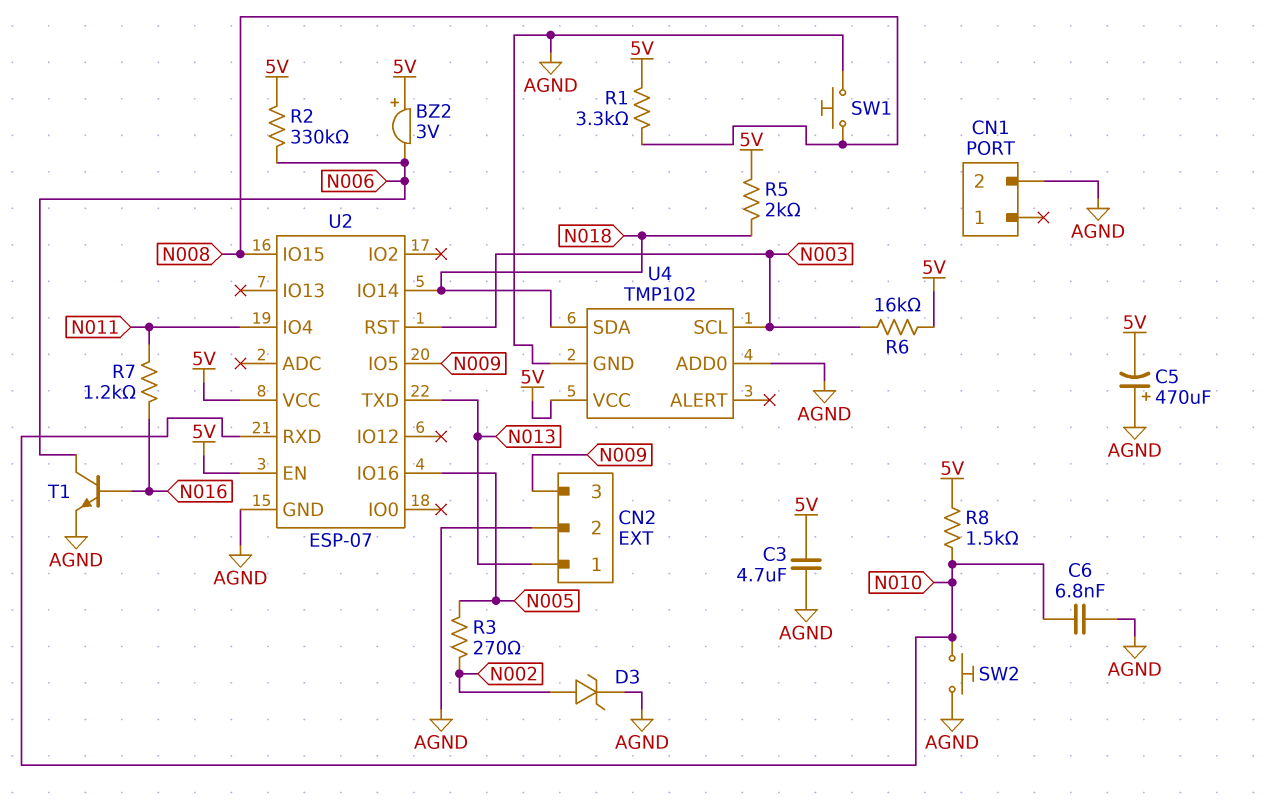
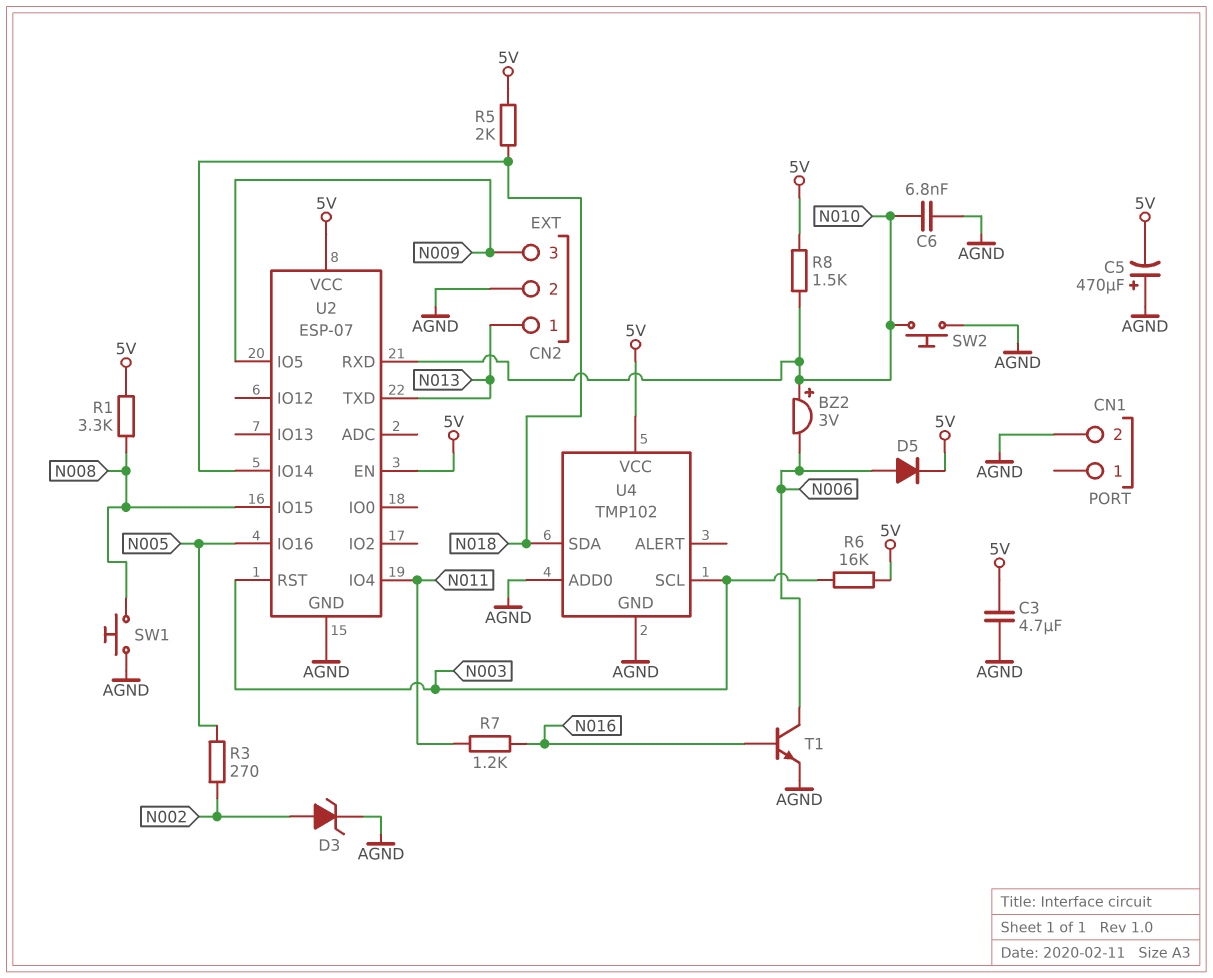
BZ2: buzzer 3V (plus 5V, minus N006) -> buzzer 3V (plus N010, minus N006)
D5: none -> diode (A N006, K 5V)
R2: 330k (5V, N006) -> none

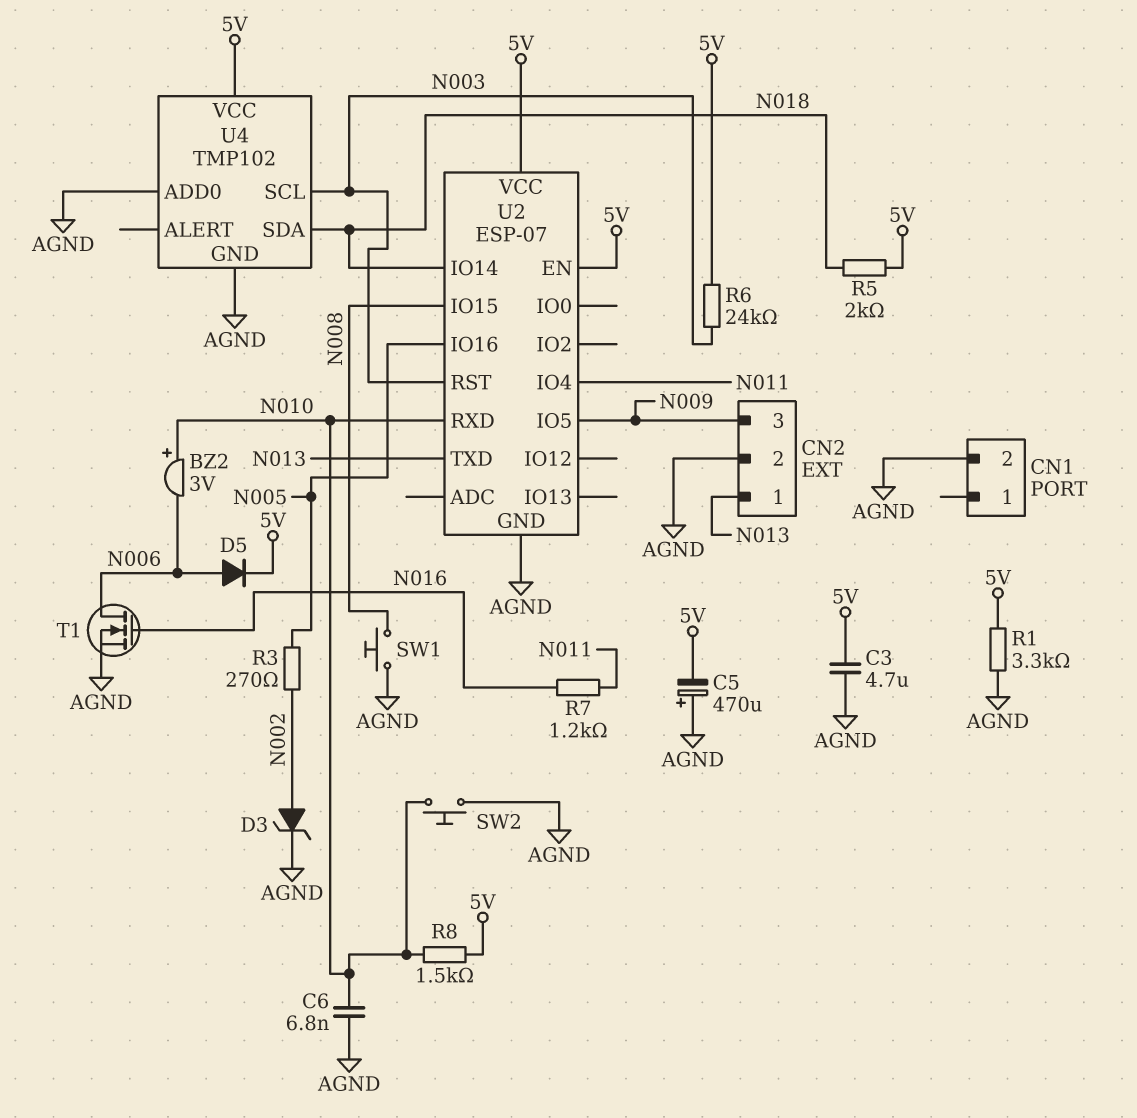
R1: 3.3k (5V, N008) -> 3.3k (5V, AGND)
R6: 16k (5V, N003) -> 24k (5V, N003)
T1: NPN (B N016, C N006, E AGND) -> NMOS (G N016, D N006, S AGND)

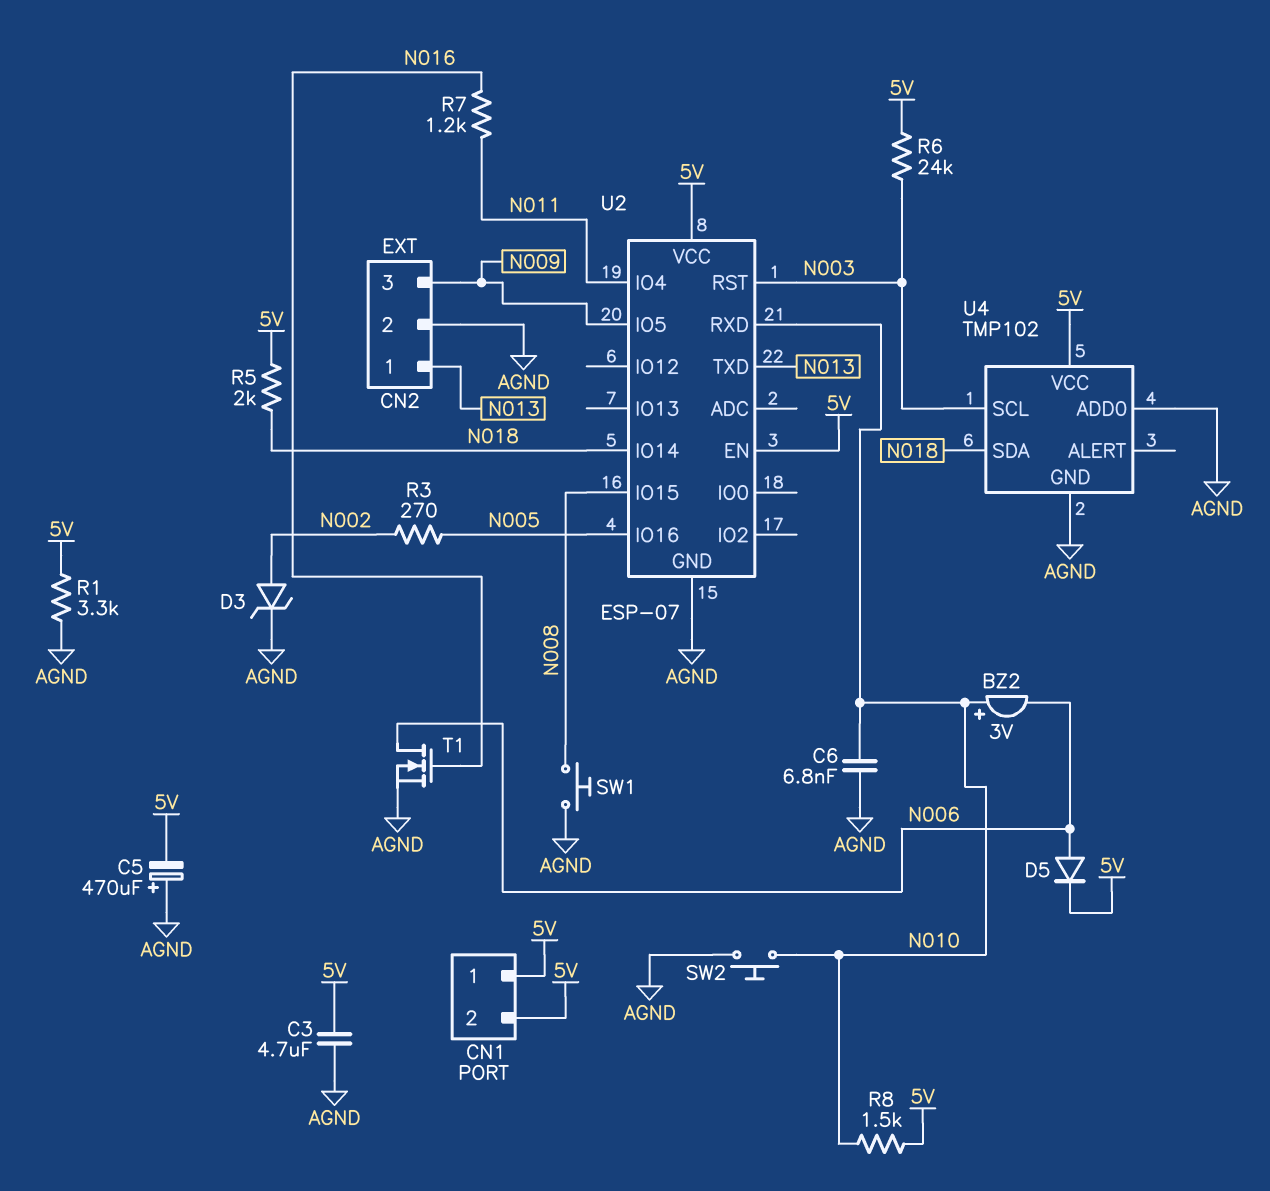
CN1 pin 1: none -> 5V
CN1 pin 2: AGND -> 5V

